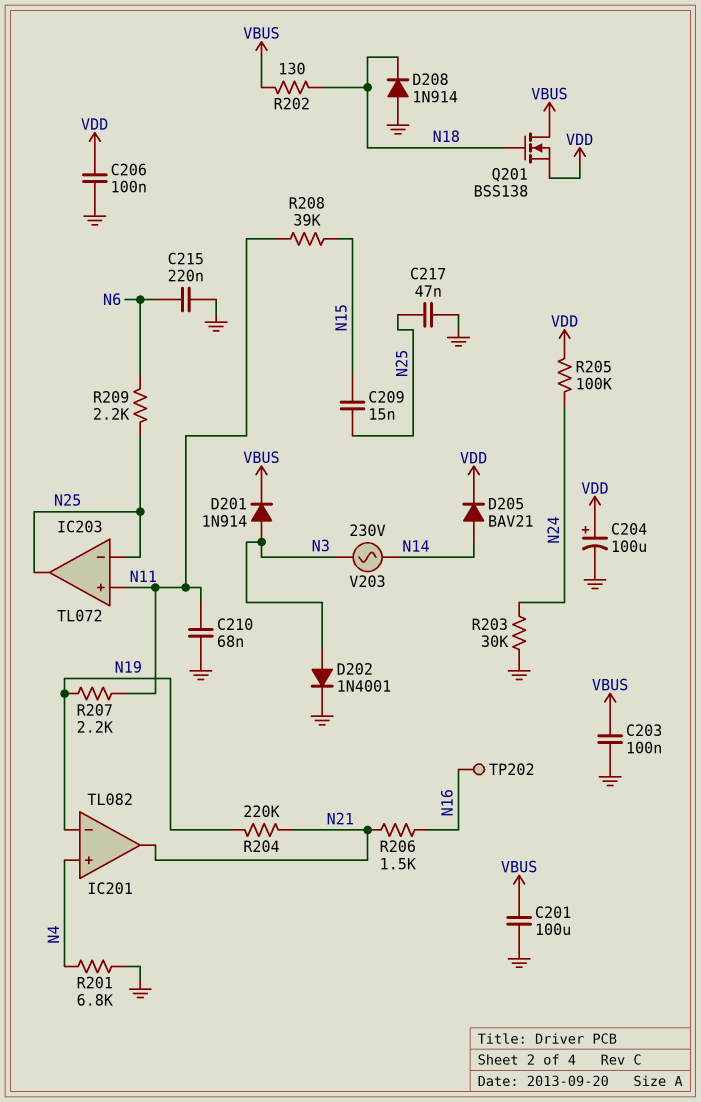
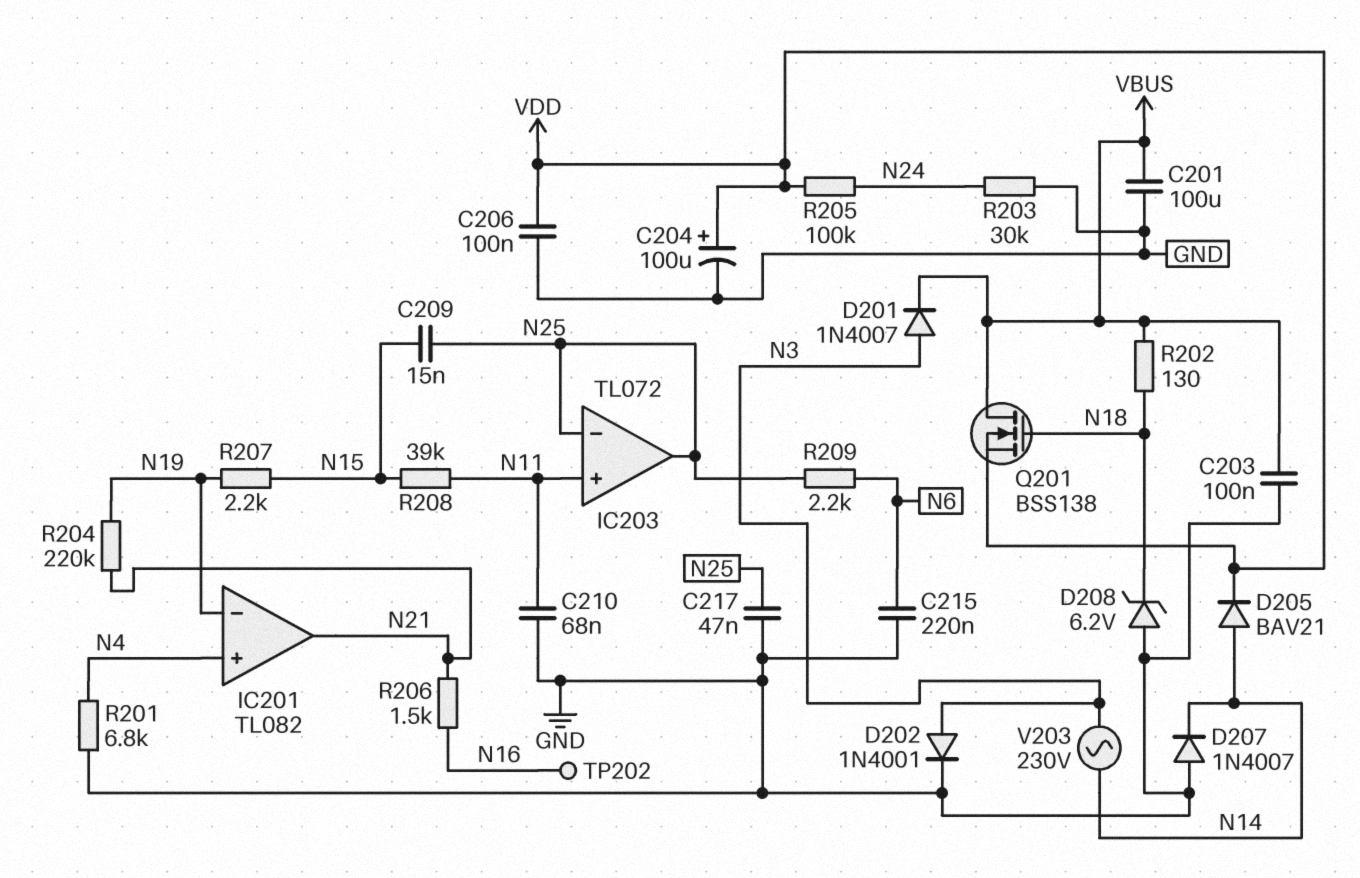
D201: diode 1N914 (A N3, K VBUS) -> diode 1N4007 (A N3, K VBUS)
D207: none -> diode 1N4007 (A GND, K N14)
D208: diode 1N914 (A GND, K N18) -> zener 6.2V (A GND, K N18)
R207: 2.2k (N11, N19) -> 2.2k (N15, N19)

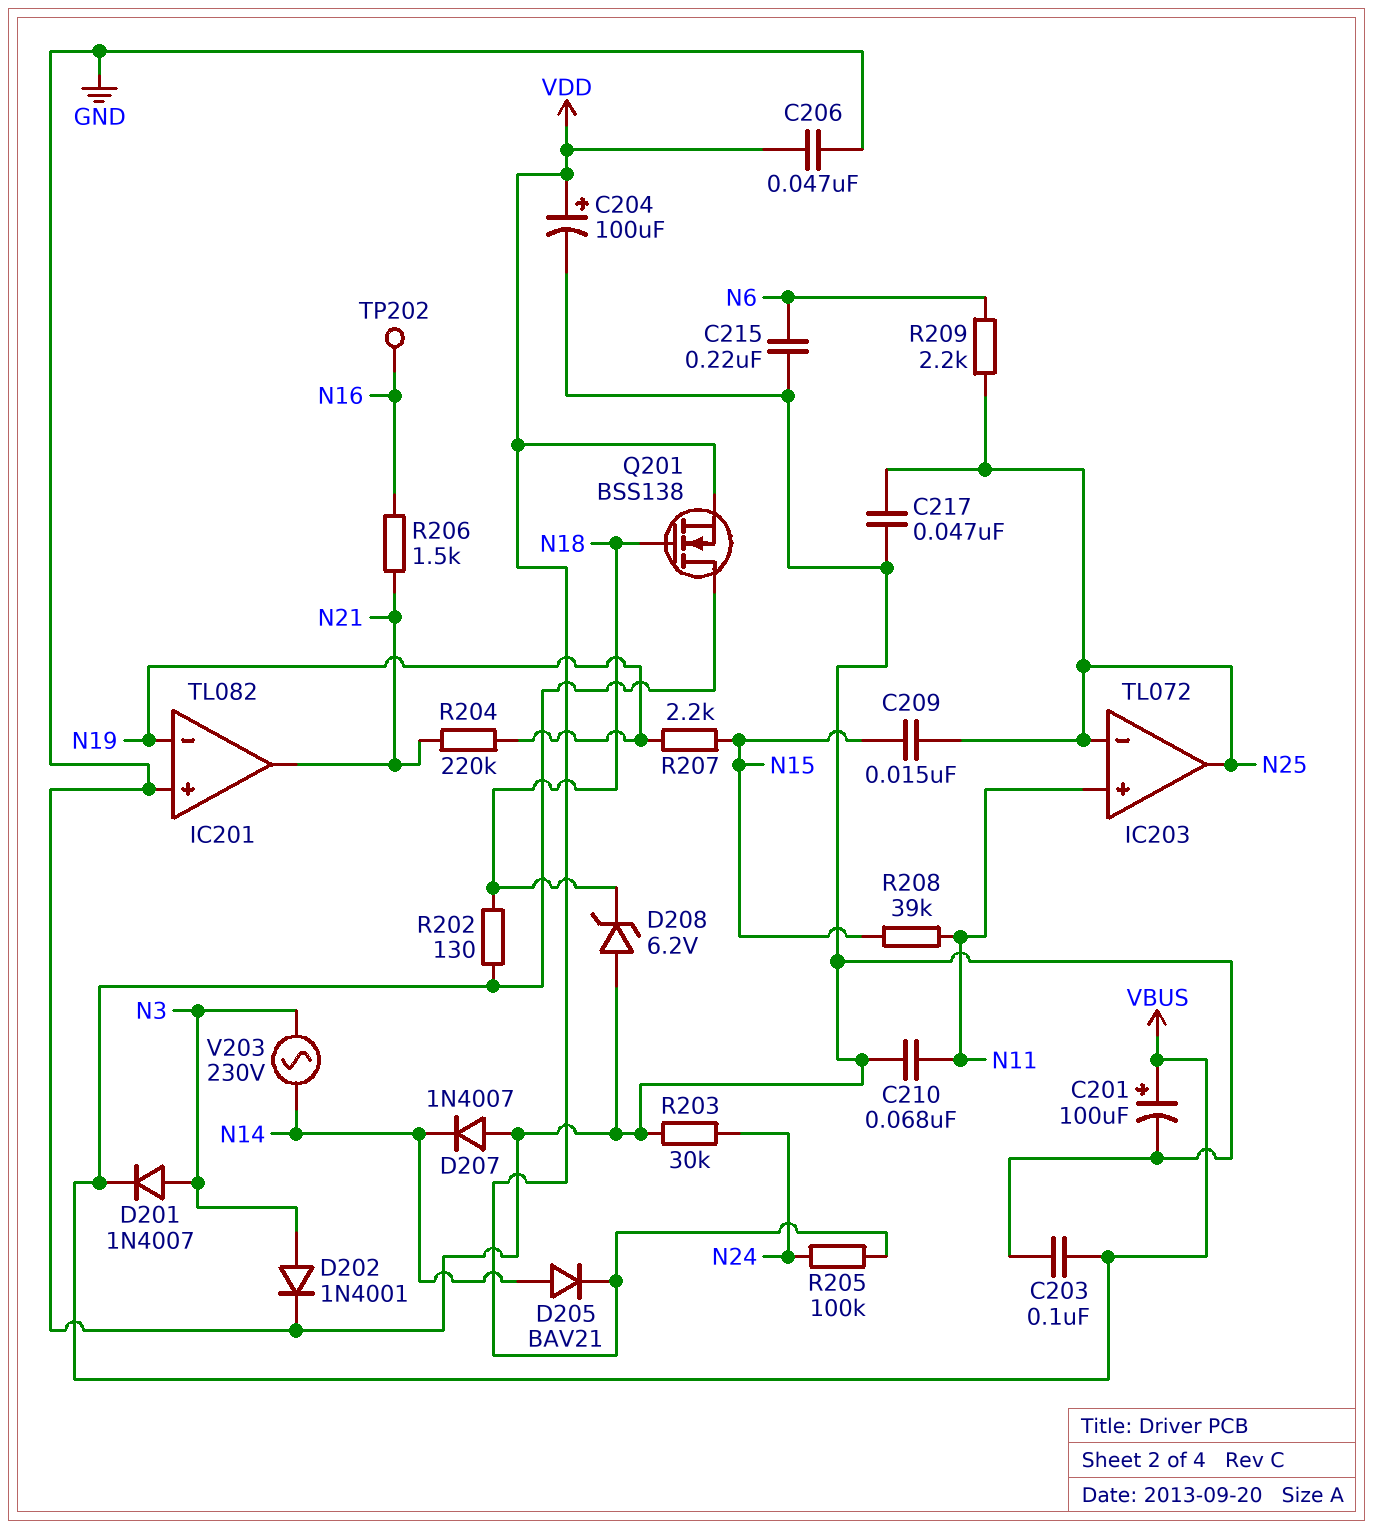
C201: 100uF (GND, VBUS) -> 100uF (plus VBUS, minus GND)
C206: 100nF (GND, VDD) -> 47nF (GND, VDD)
IC201 pin in+: N4 -> GND
R201: 6.8k (GND, N4) -> none

